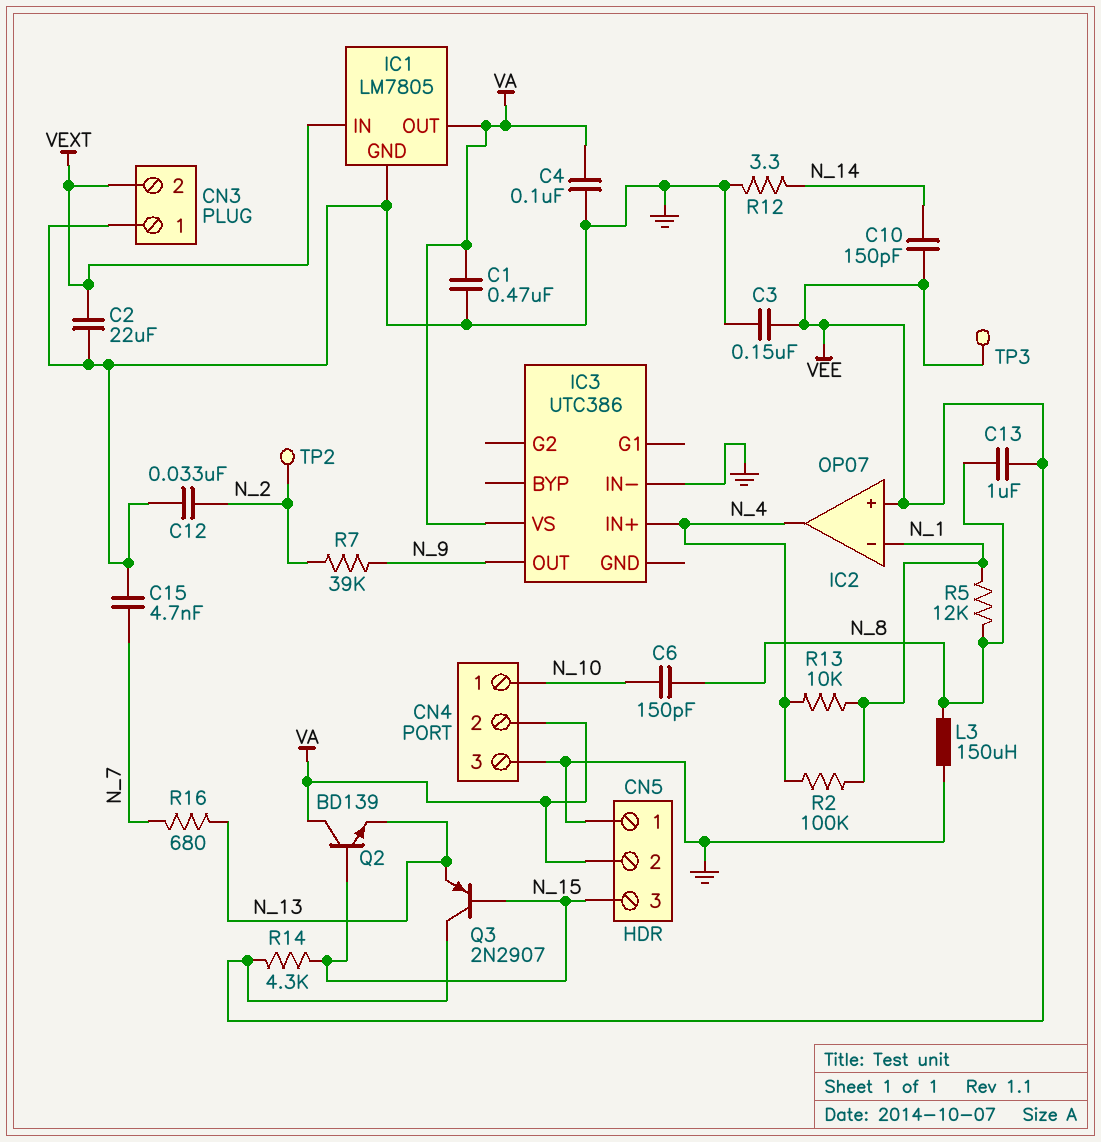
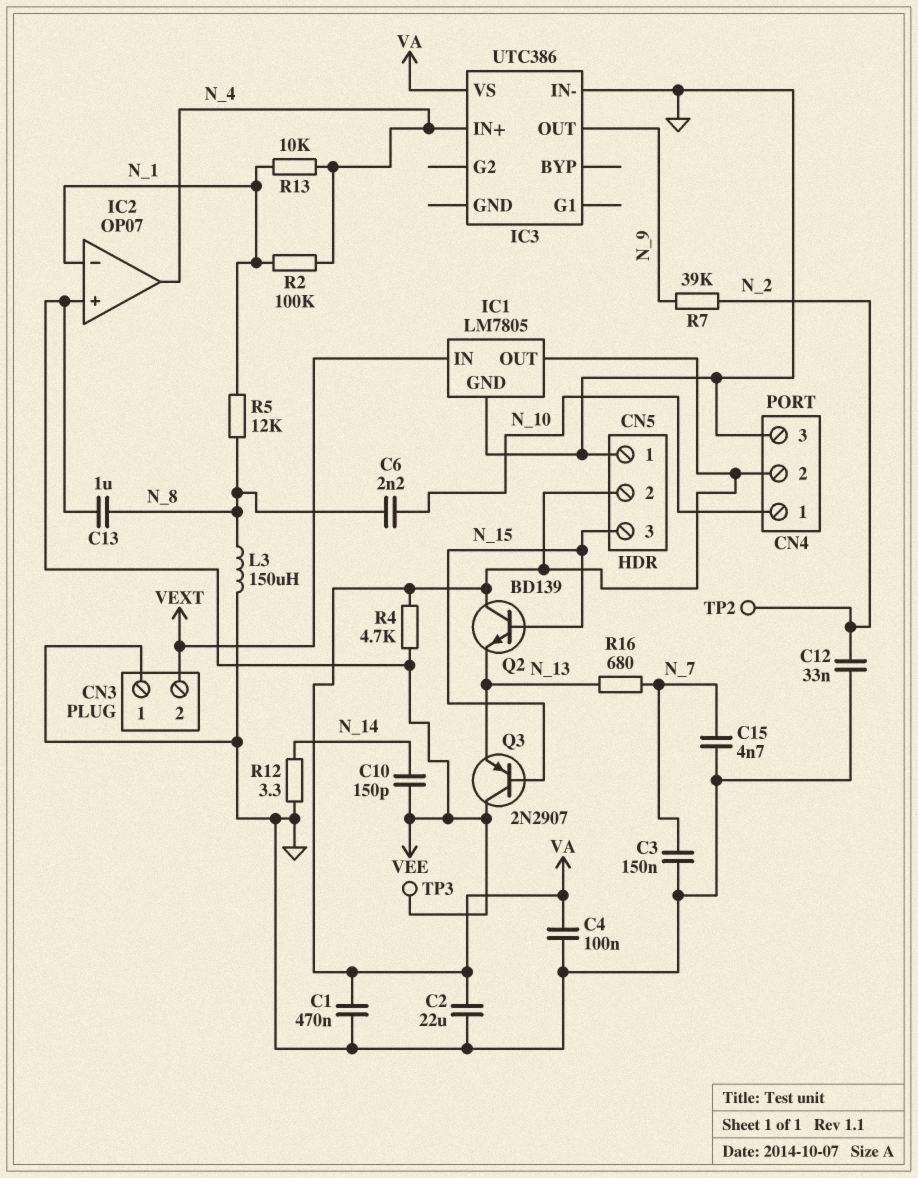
C2: 22uF (GND, VEXT) -> 22uF (GND, VA)
C3: 150nF (GND, VEE) -> 150nF (GND, N_7)
C6: 150pF (N_8, N_10) -> 2.2nF (N_8, N_10)
R4: none -> 4.7k (VA, VEE)
R14: 4.3k (N_15, VEE) -> none

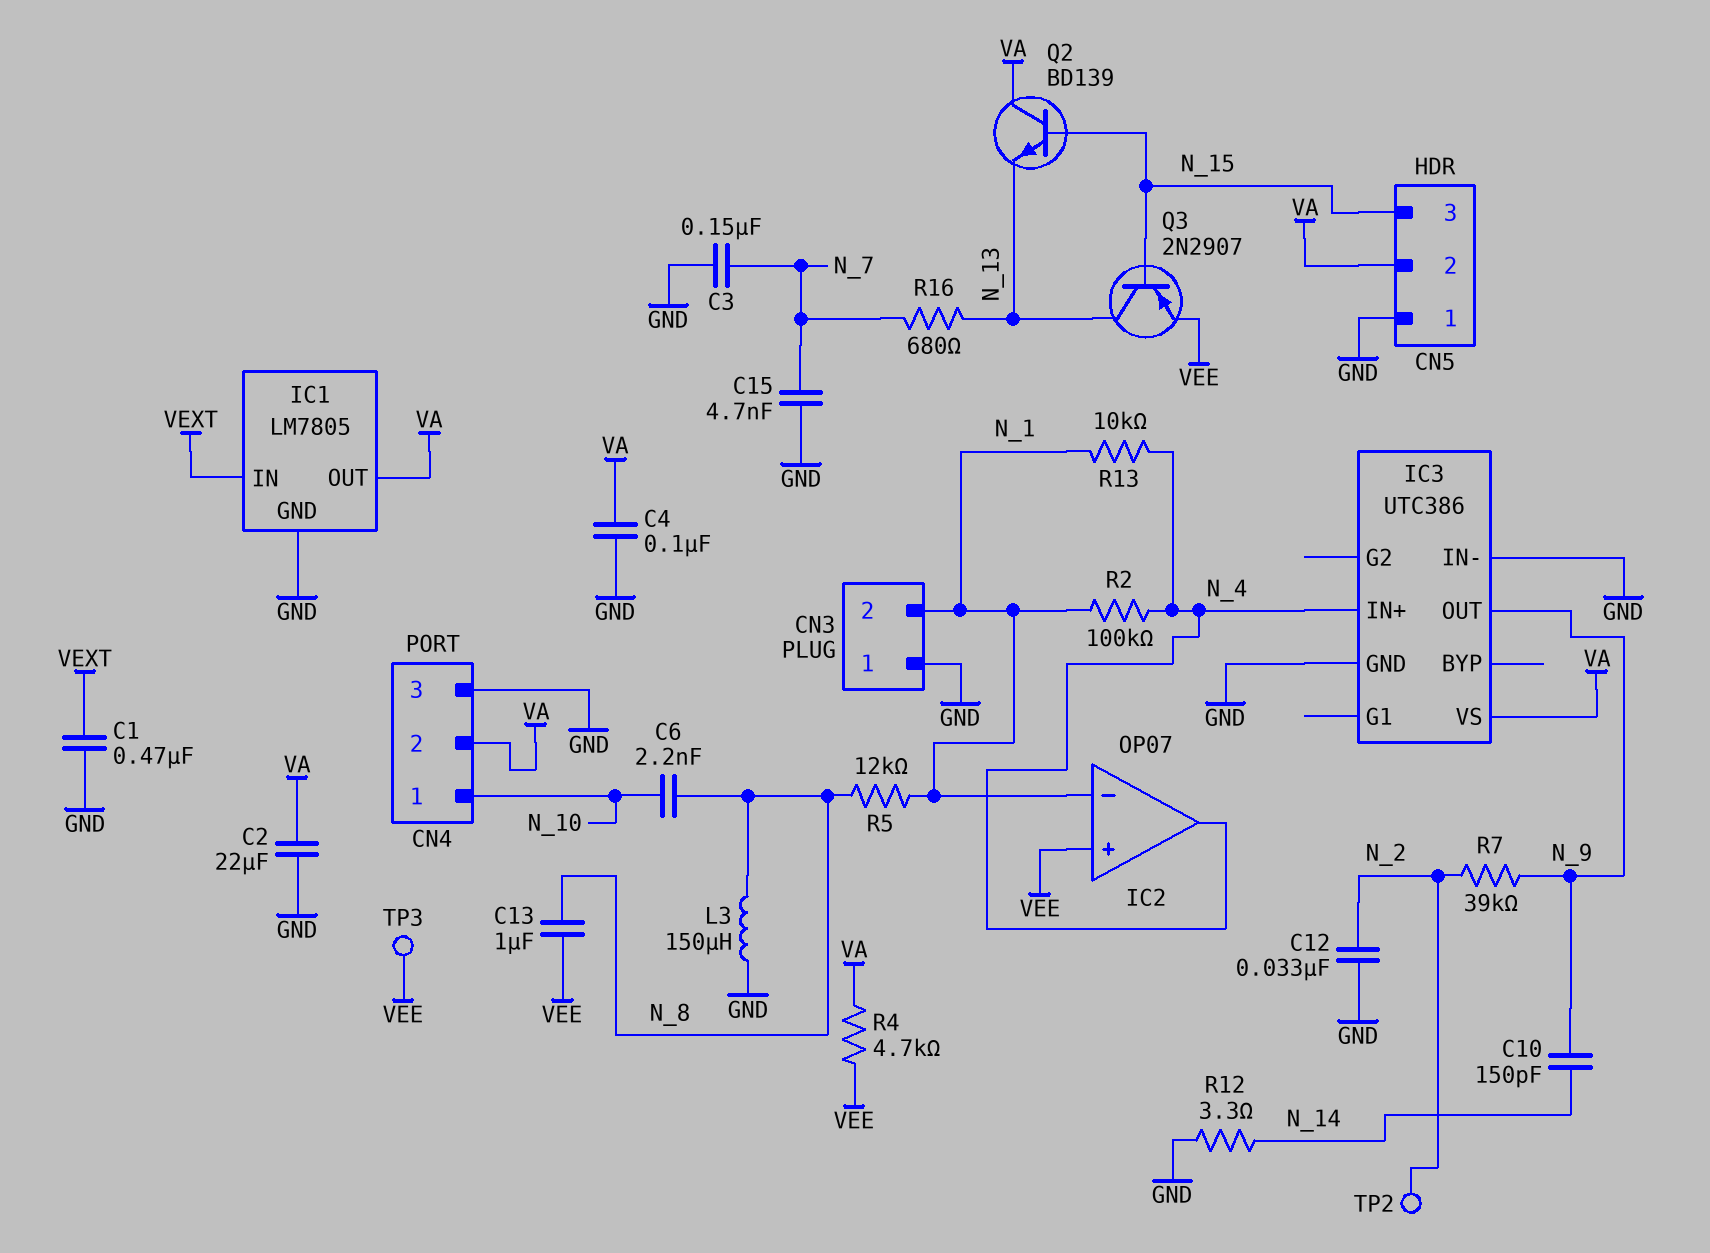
C1: 470nF (GND, VA) -> 470nF (GND, VEXT)
C10: 150pF (N_14, VEE) -> 150pF (N_9, N_14)
CN3 pin 2: VEXT -> N_1
IC3 pin GND: none -> GND
Q3: PNP 2N2907 (B N_15, C VEE, E N_13) -> PNP 2N2907 (B N_15, C N_13, E VEE)

